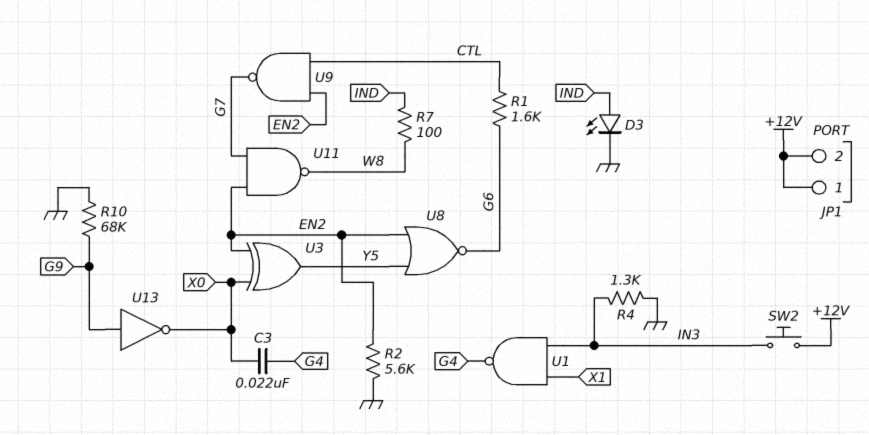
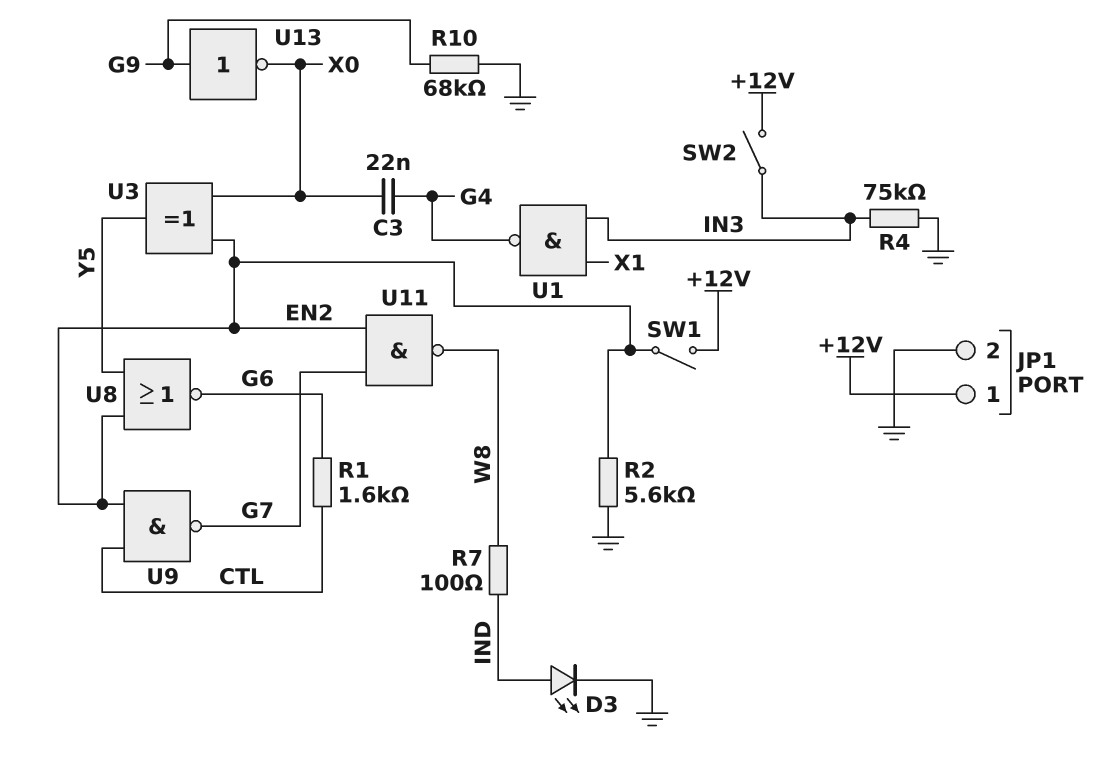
JP1 pin 2: +12V -> GND
R4: 1.3k (GND, IN3) -> 75k (GND, IN3)
SW1: none -> switch (+12V, EN2)
SW2: button (+12V, IN3) -> switch (+12V, IN3)

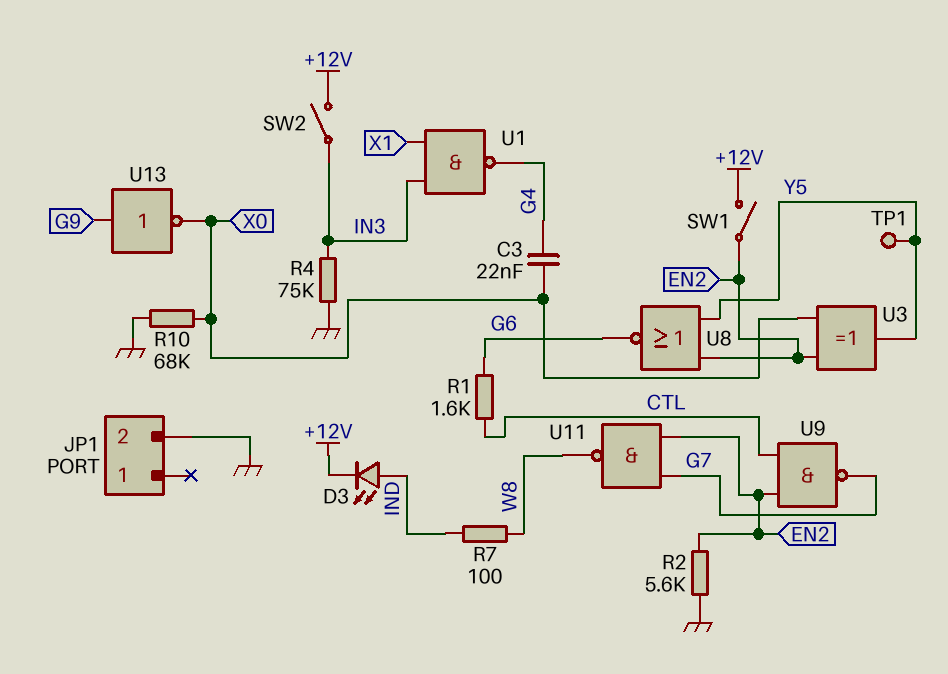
D3: LED (A IND, K GND) -> LED (A IND, K +12V)
JP1 pin 1: +12V -> none
R10: 68k (G9, GND) -> 68k (GND, X0)
TP1: none -> test point (Y5)

